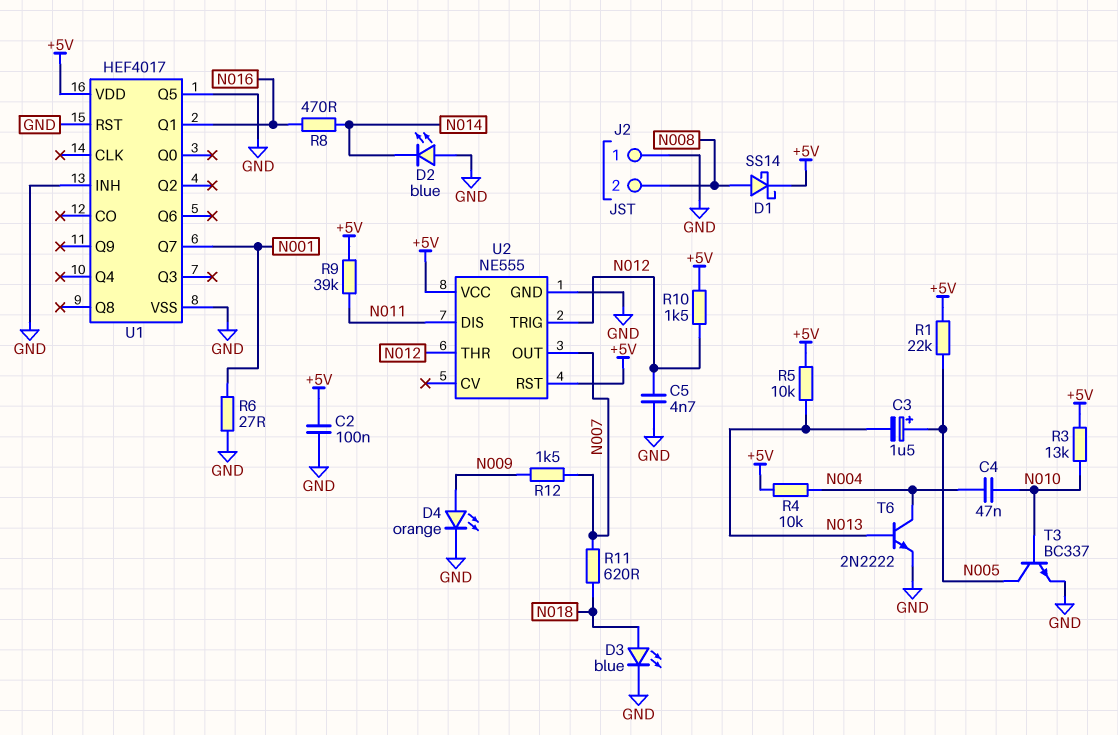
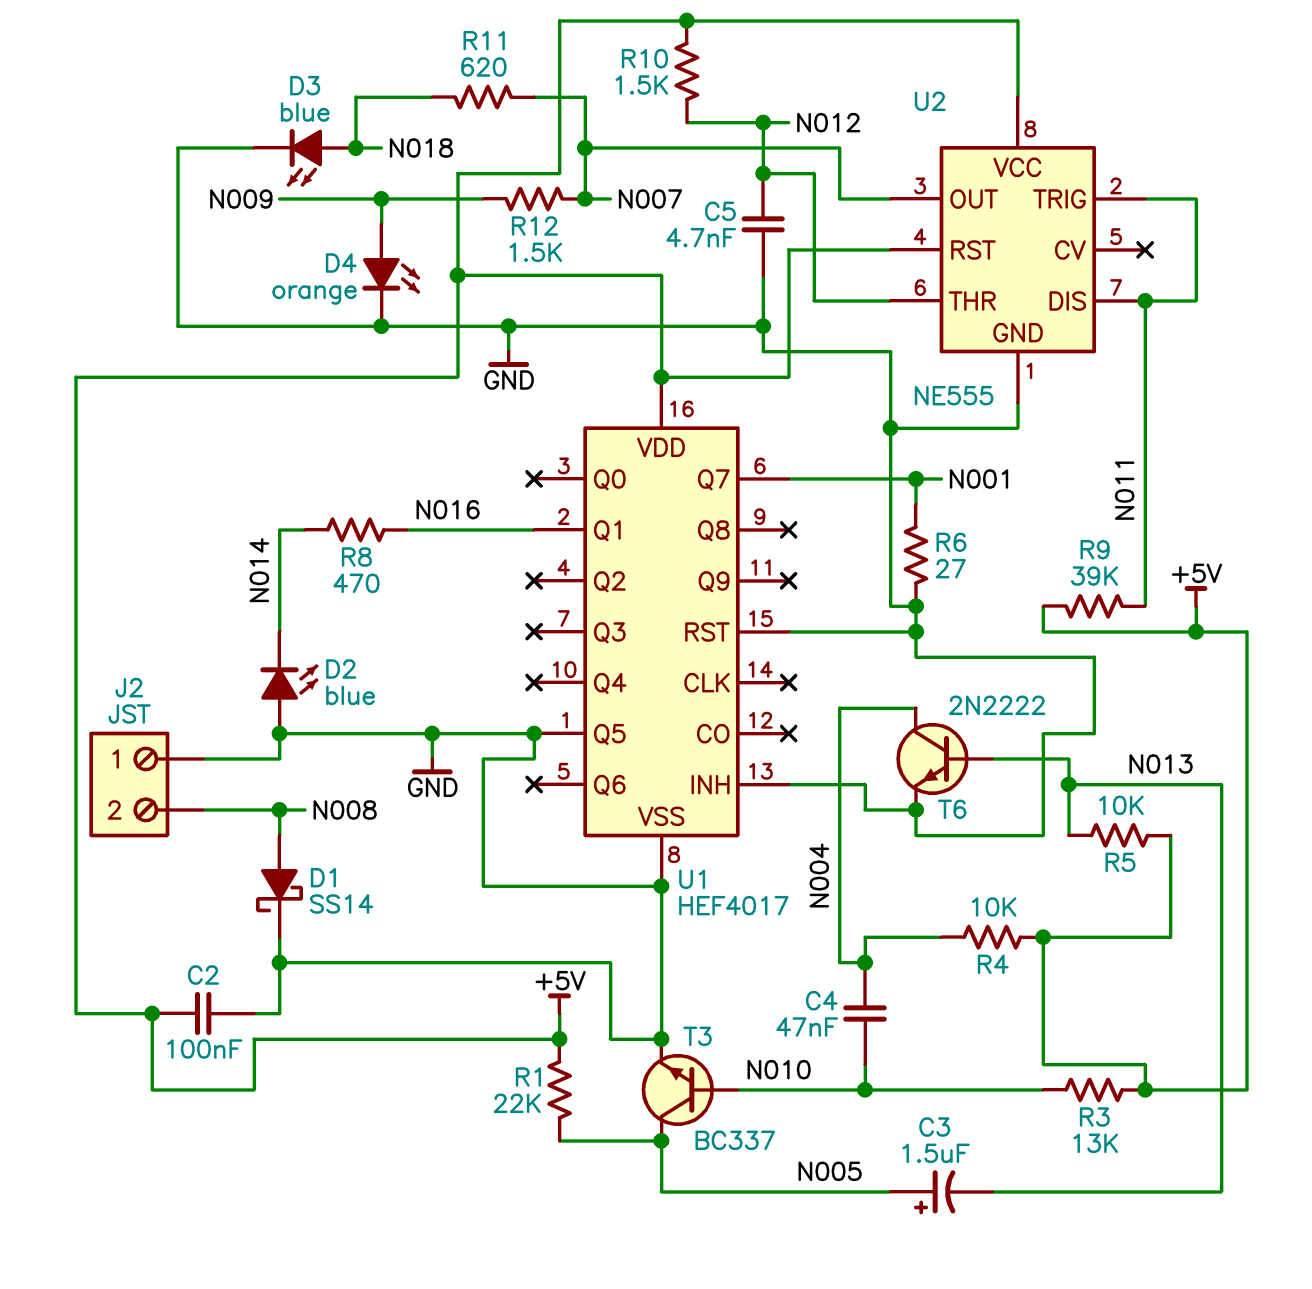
D1: schottky SS14 (A N008, K +5V) -> schottky SS14 (A N008, K GND)
U2 pin TRIG: N012 -> N011

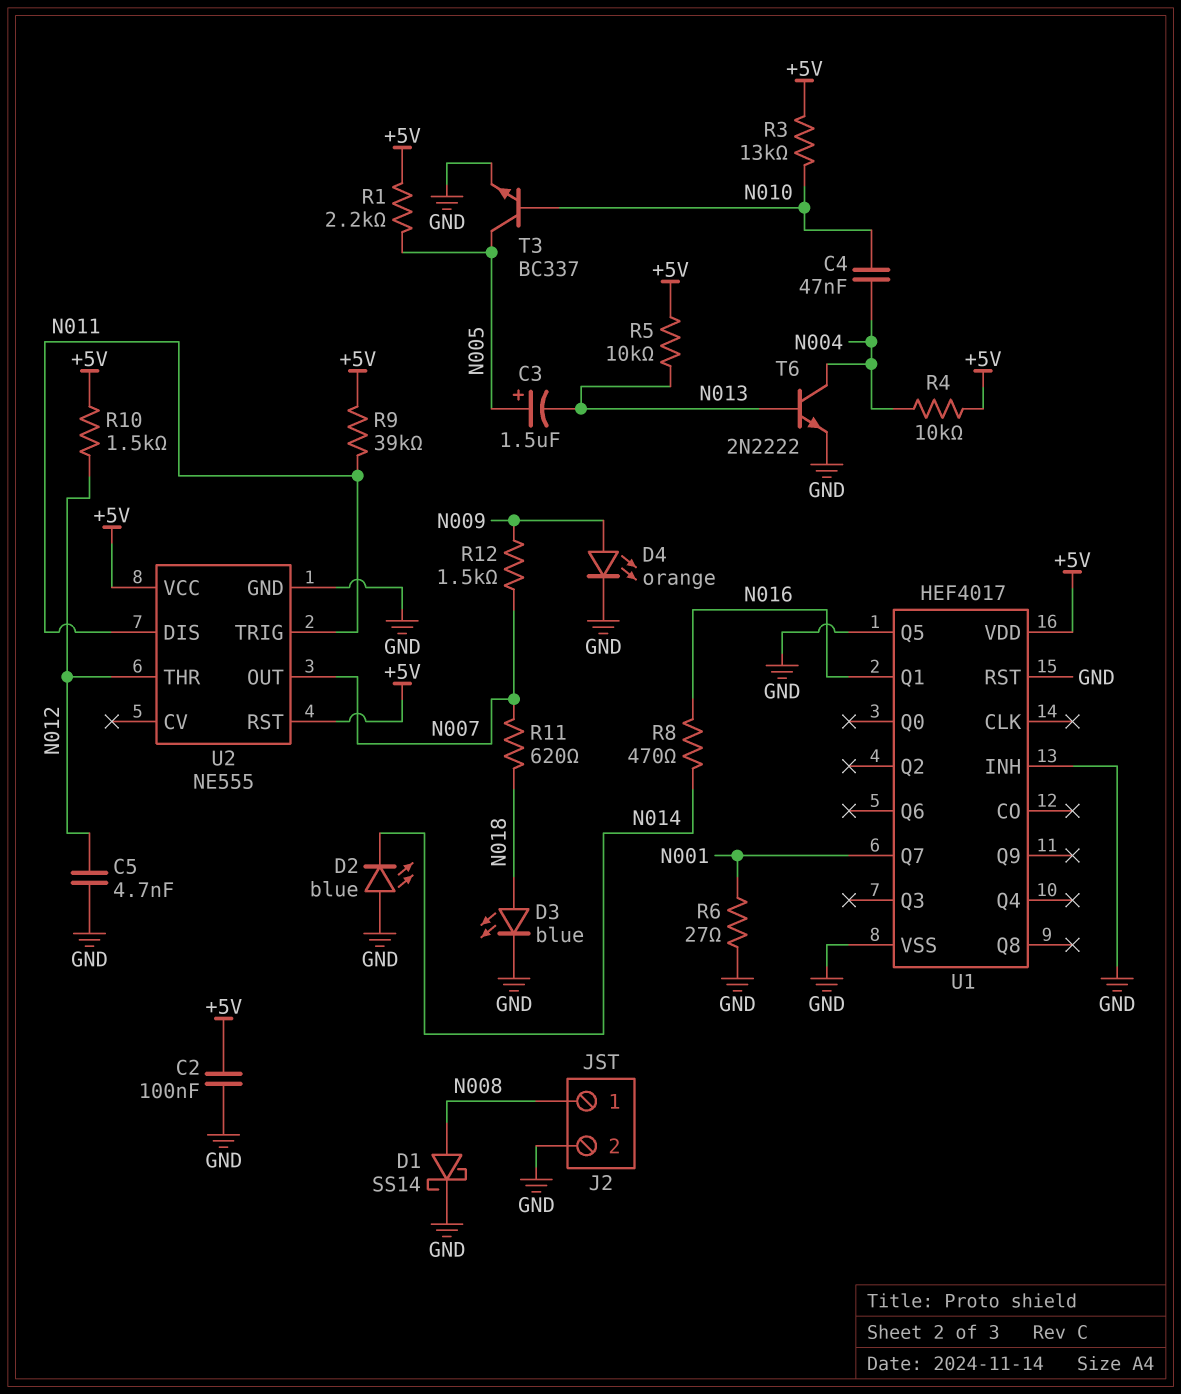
J2 pin 1: GND -> N008
J2 pin 2: N008 -> GND
R1: 22k (+5V, N005) -> 2.2k (+5V, N005)

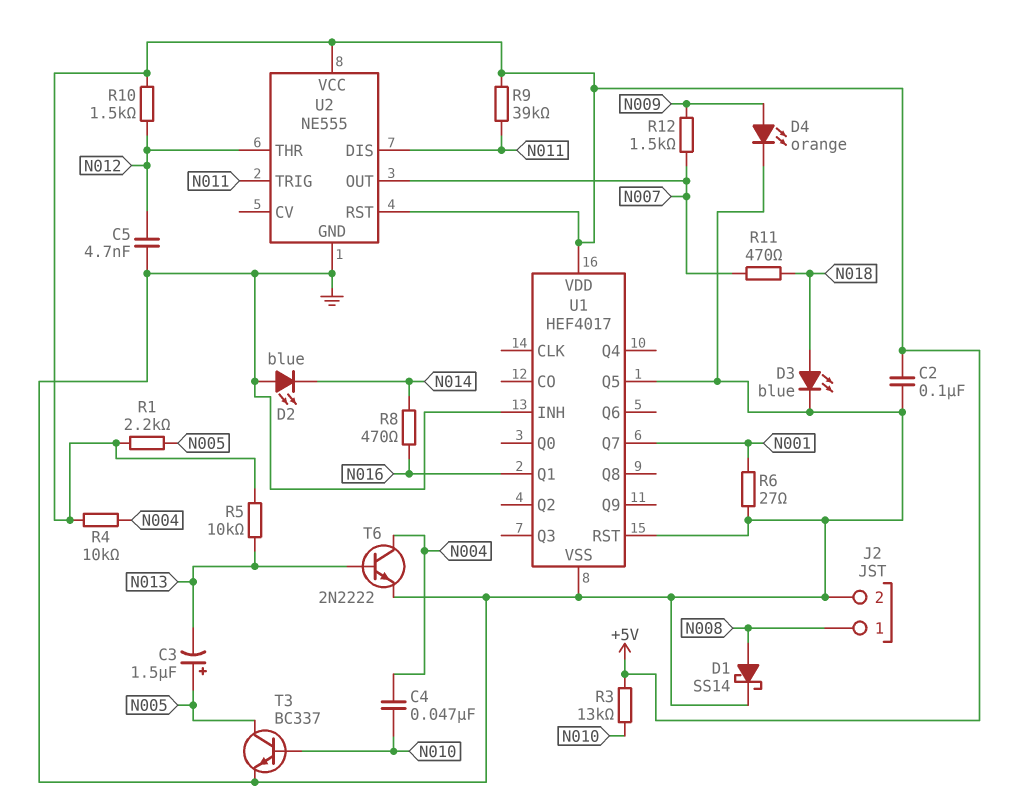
R11: 620 (N007, N018) -> 470 (N007, N018)

